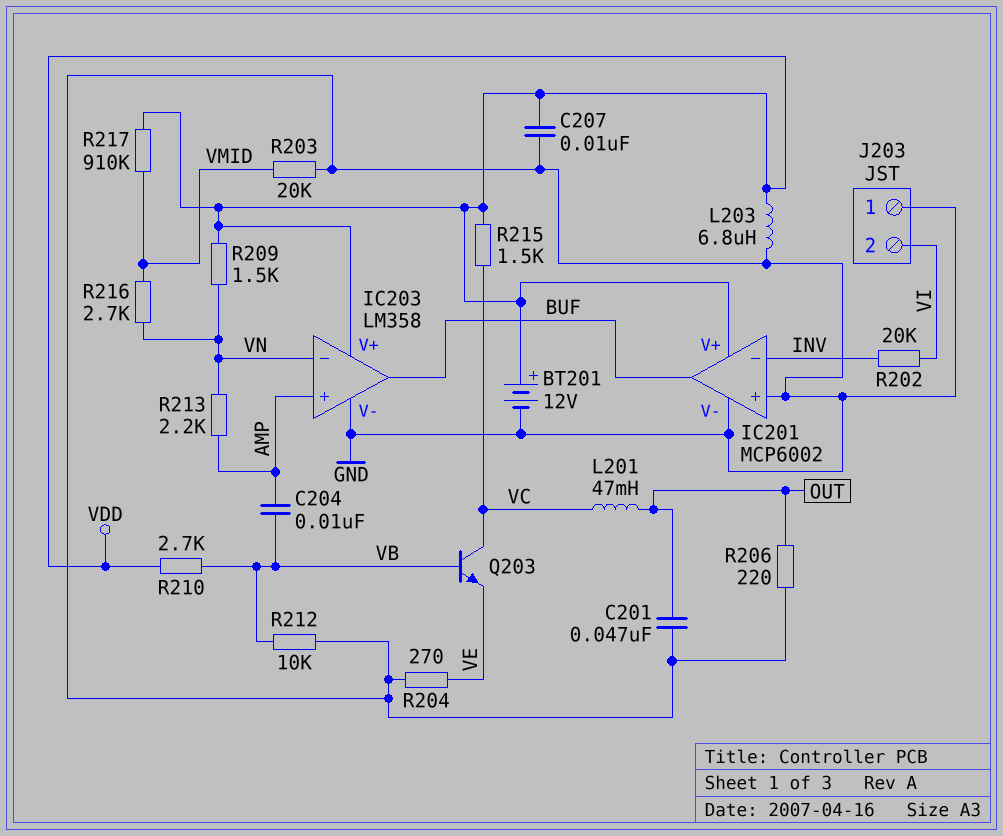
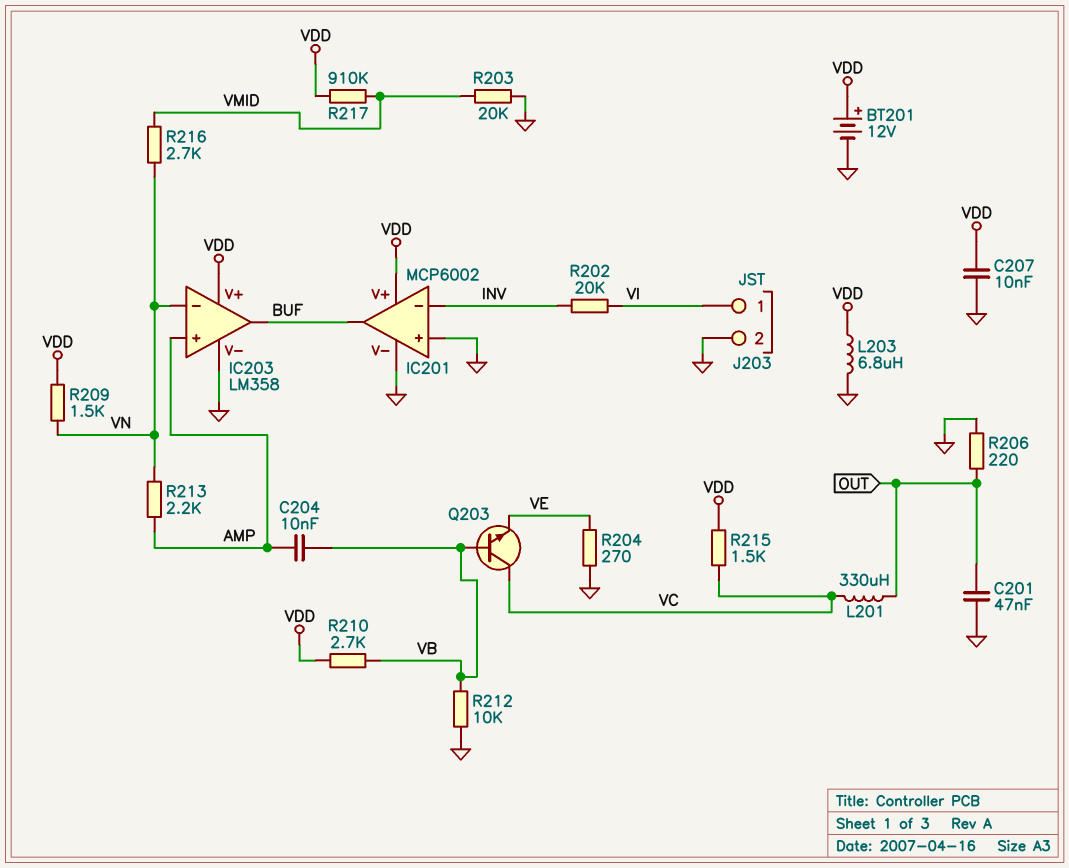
J203 pin 1: GND -> VI
J203 pin 2: VI -> GND
L201: 47mH (OUT, VC) -> 330uH (OUT, VC)

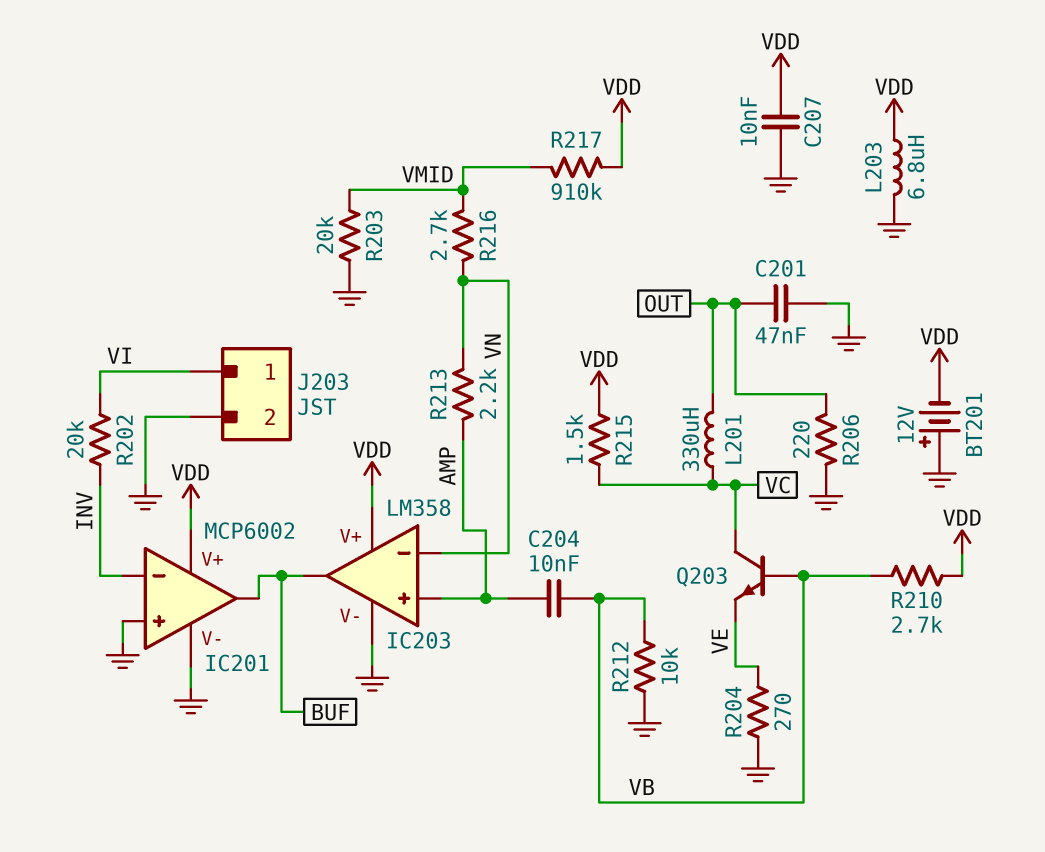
BT201: 12V (plus VDD, minus GND) -> 12V (plus GND, minus VDD)
R209: 1.5k (VDD, VN) -> none

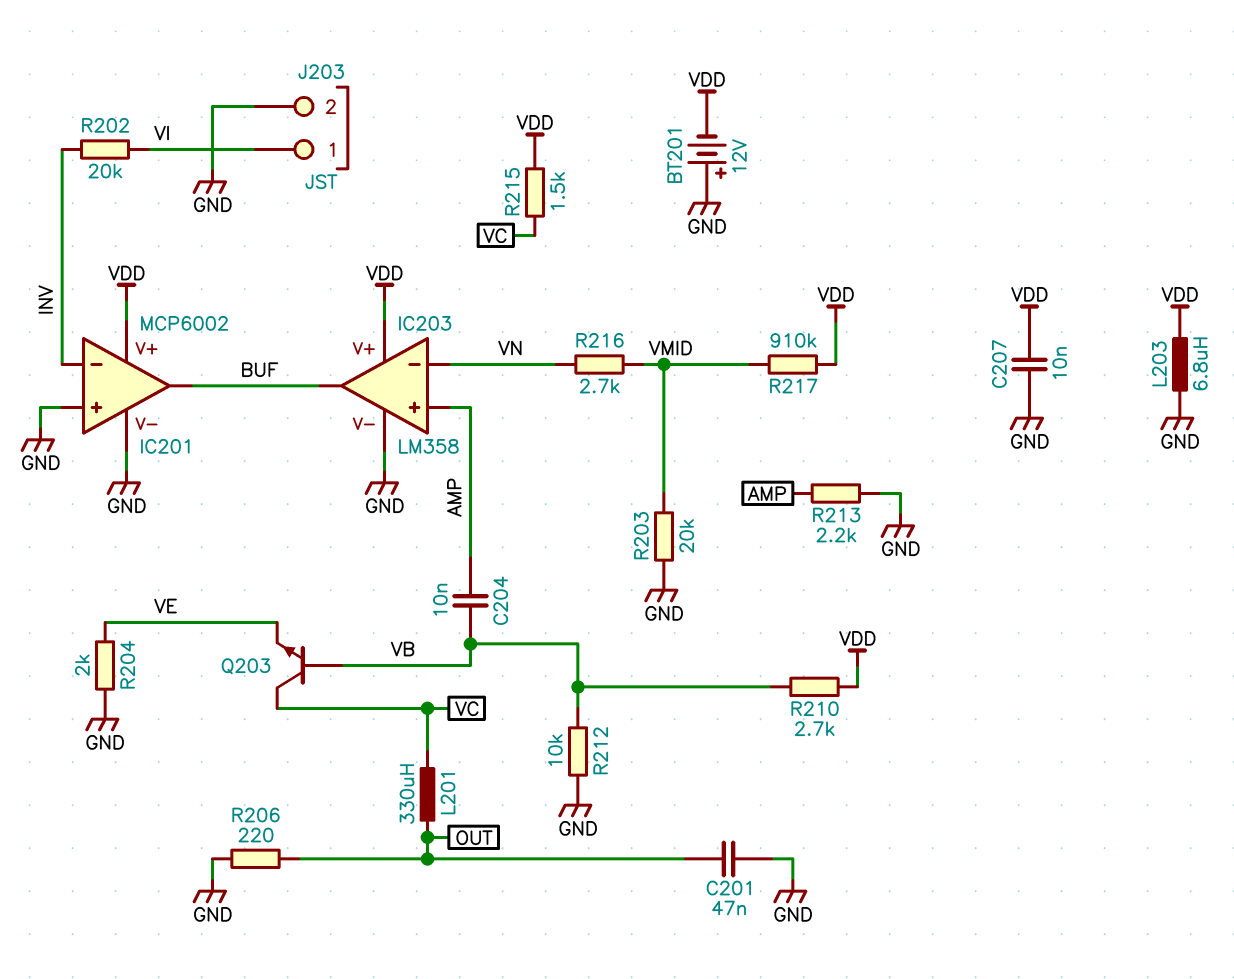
R204: 270 (GND, VE) -> 2k (GND, VE)
R213: 2.2k (AMP, VN) -> 2.2k (AMP, GND)

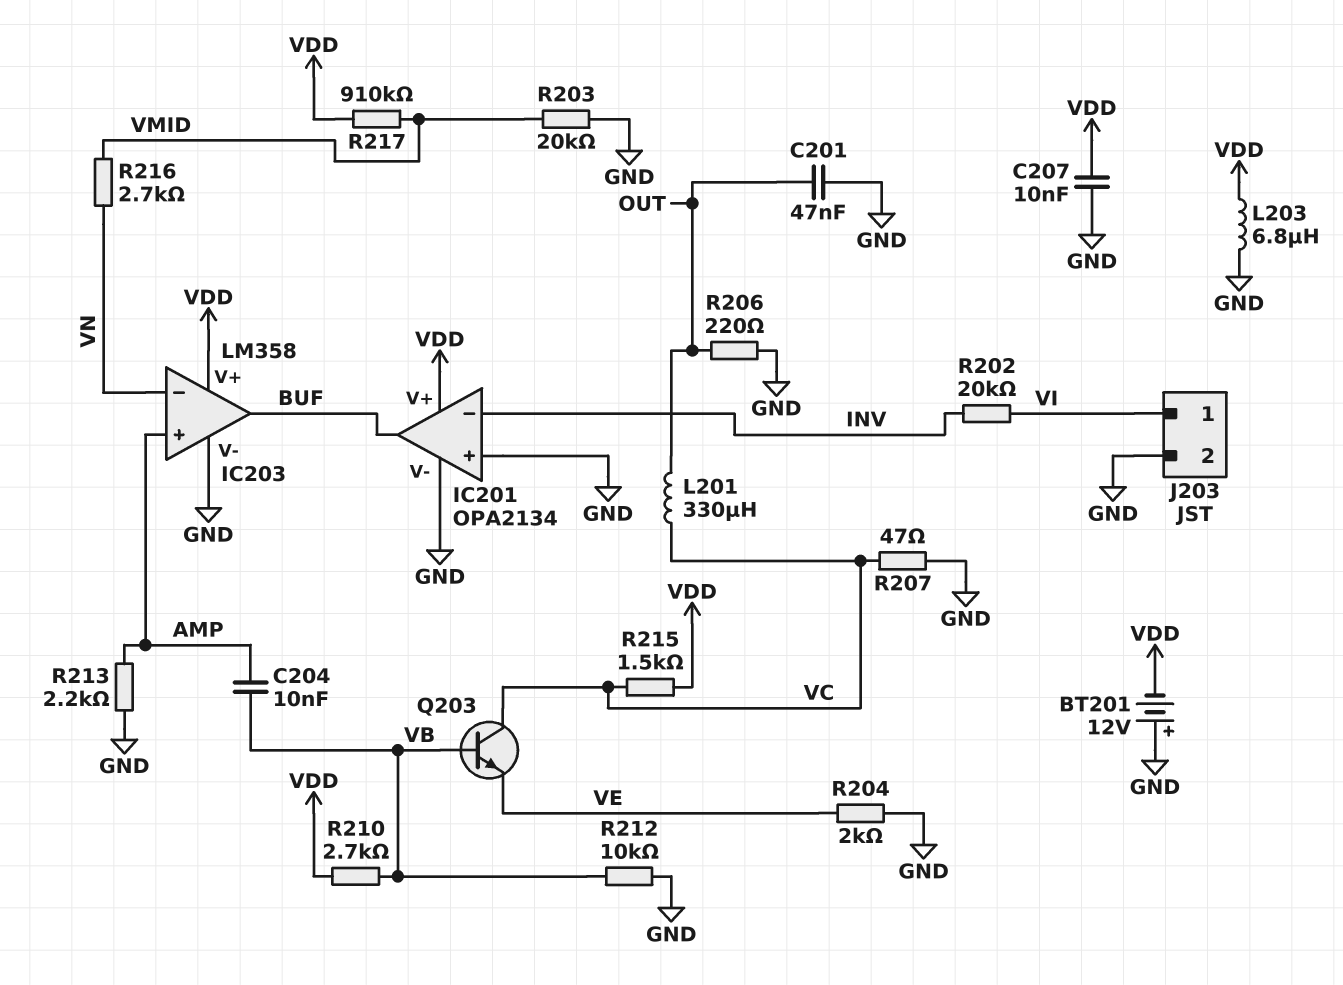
IC201: MCP6002 -> OPA2134
R207: none -> 47 (GND, VC)

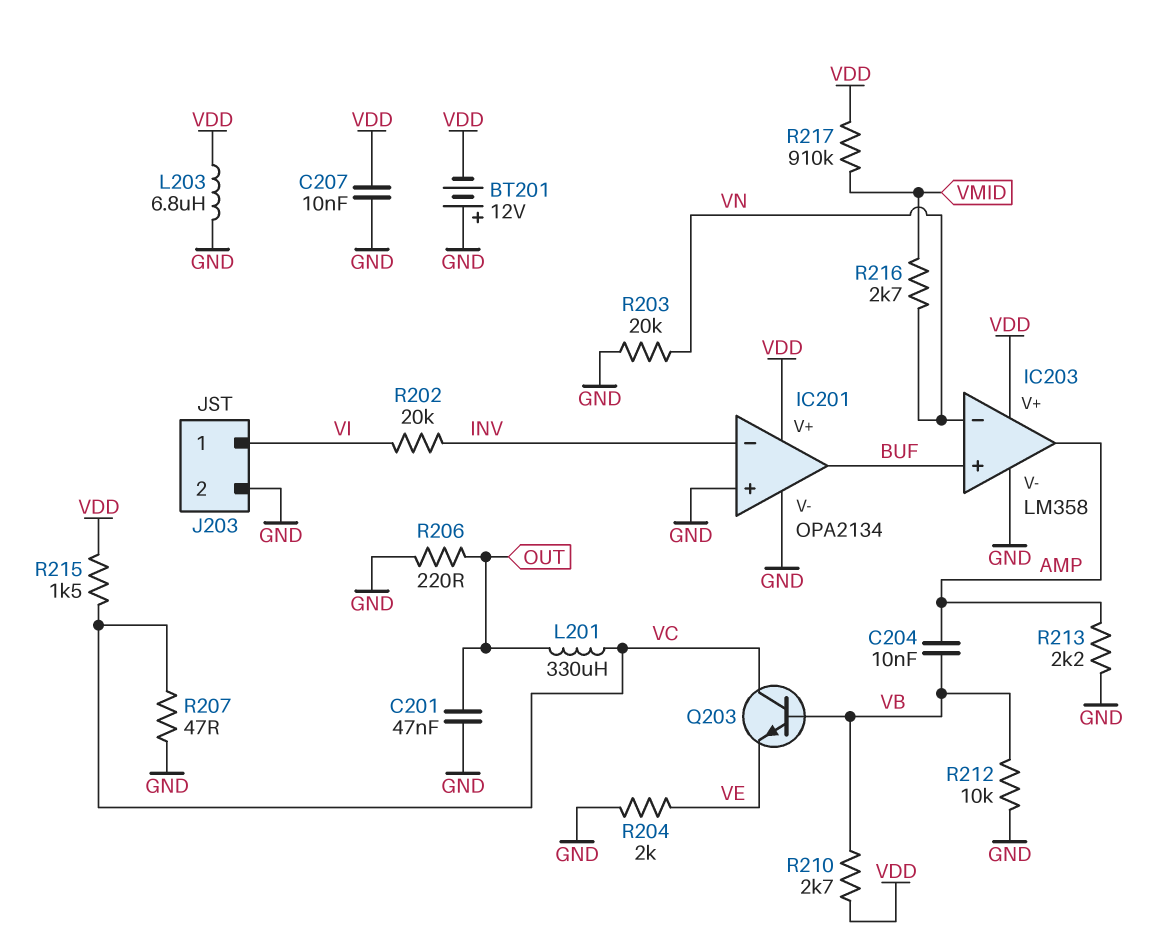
IC203 pin in+: AMP -> BUF
IC203 pin out: BUF -> AMP
R203: 20k (GND, VMID) -> 20k (GND, VN)

